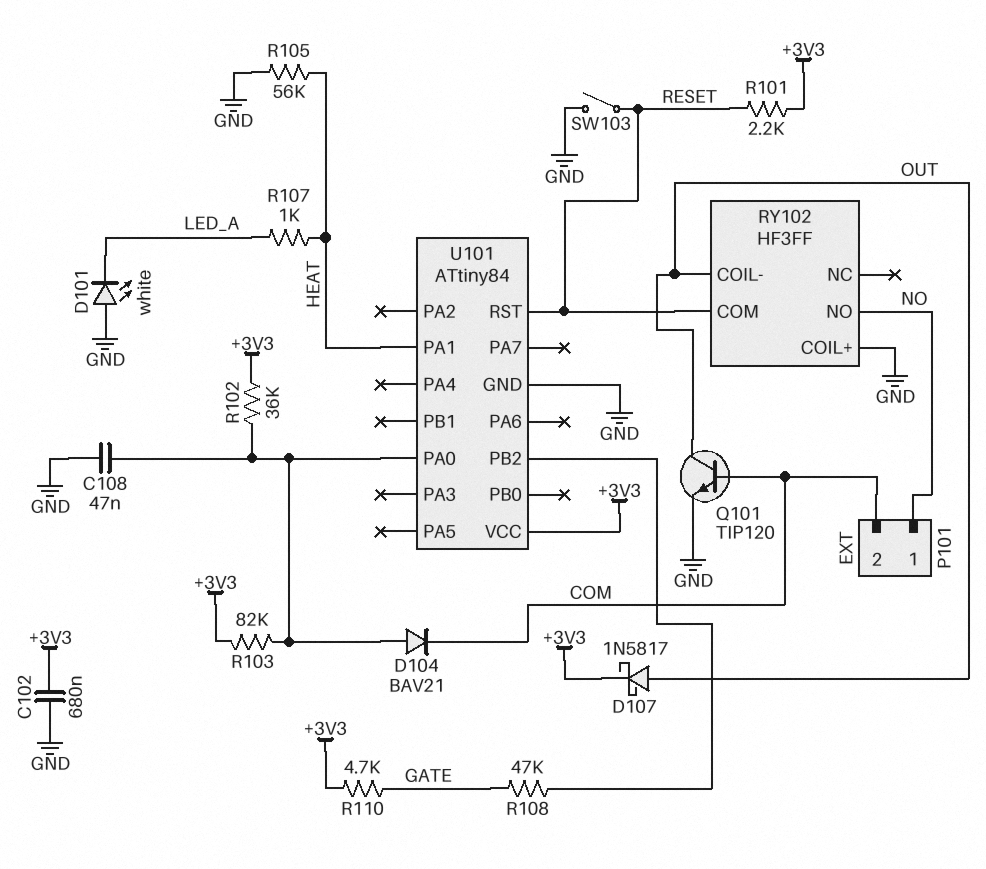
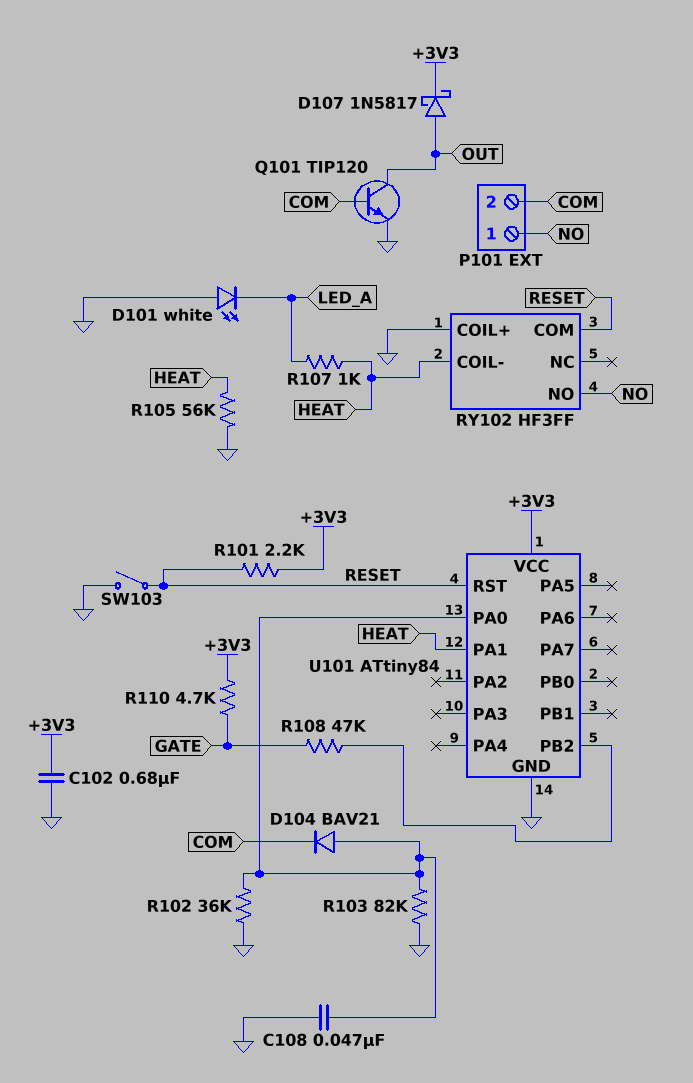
R102: 36k (+3V3, U101/PA0) -> 36k (GND, U101/PA0)
R103: 82k (+3V3, U101/PA0) -> 82k (GND, U101/PA0)
RY102 pin COIL-: OUT -> HEAT

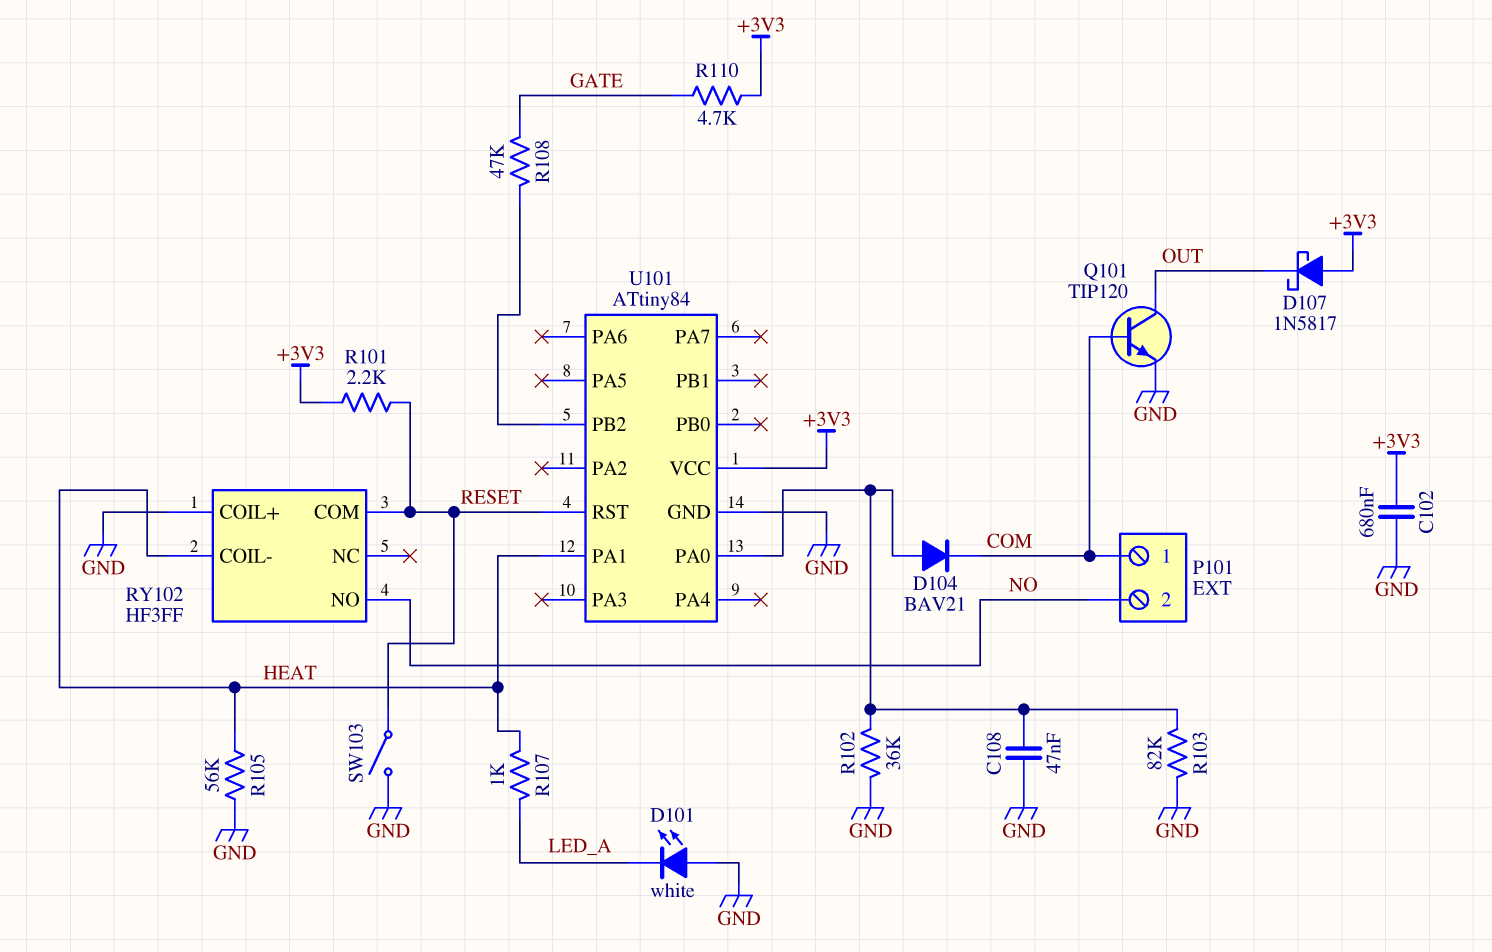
D107: schottky 1N5817 (A OUT, K +3V3) -> schottky 1N5817 (A +3V3, K OUT)
P101 pin 1: NO -> COM
P101 pin 2: COM -> NO

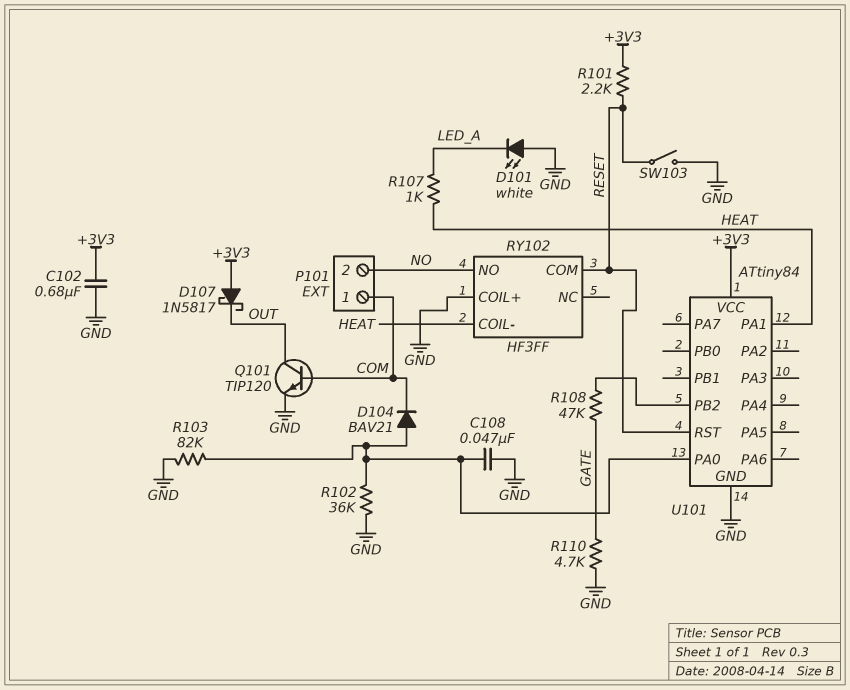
R105: 56k (GND, HEAT) -> none
R110: 4.7k (+3V3, GATE) -> 4.7k (GATE, GND)

